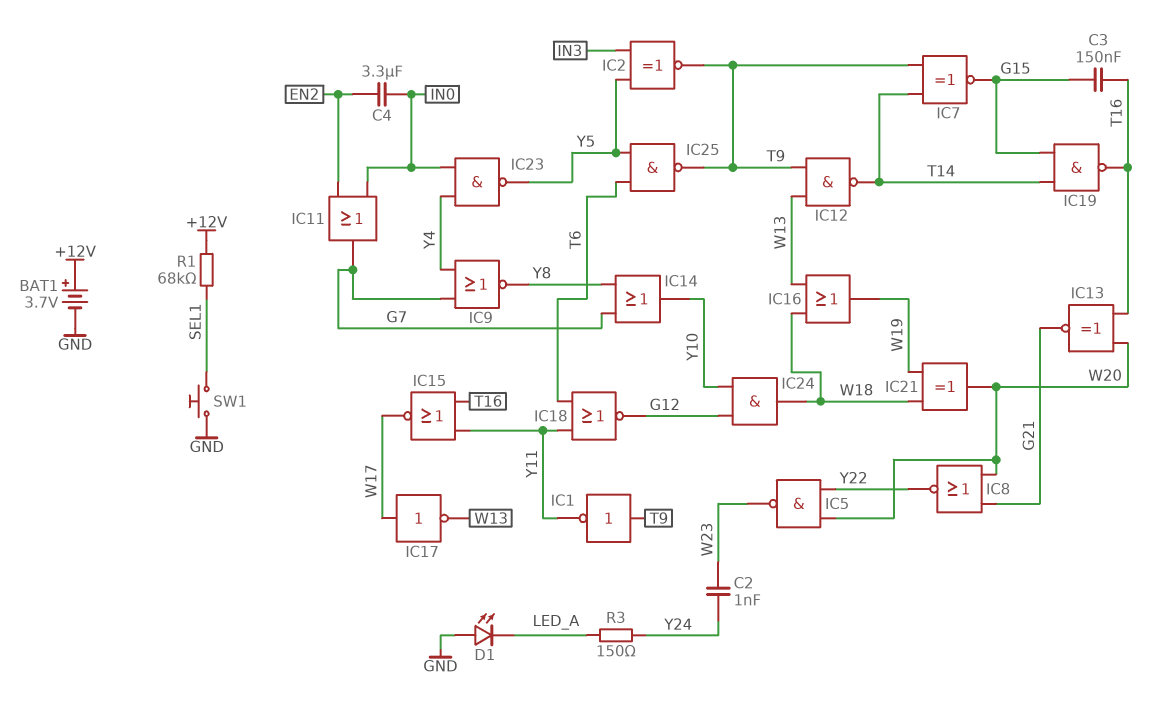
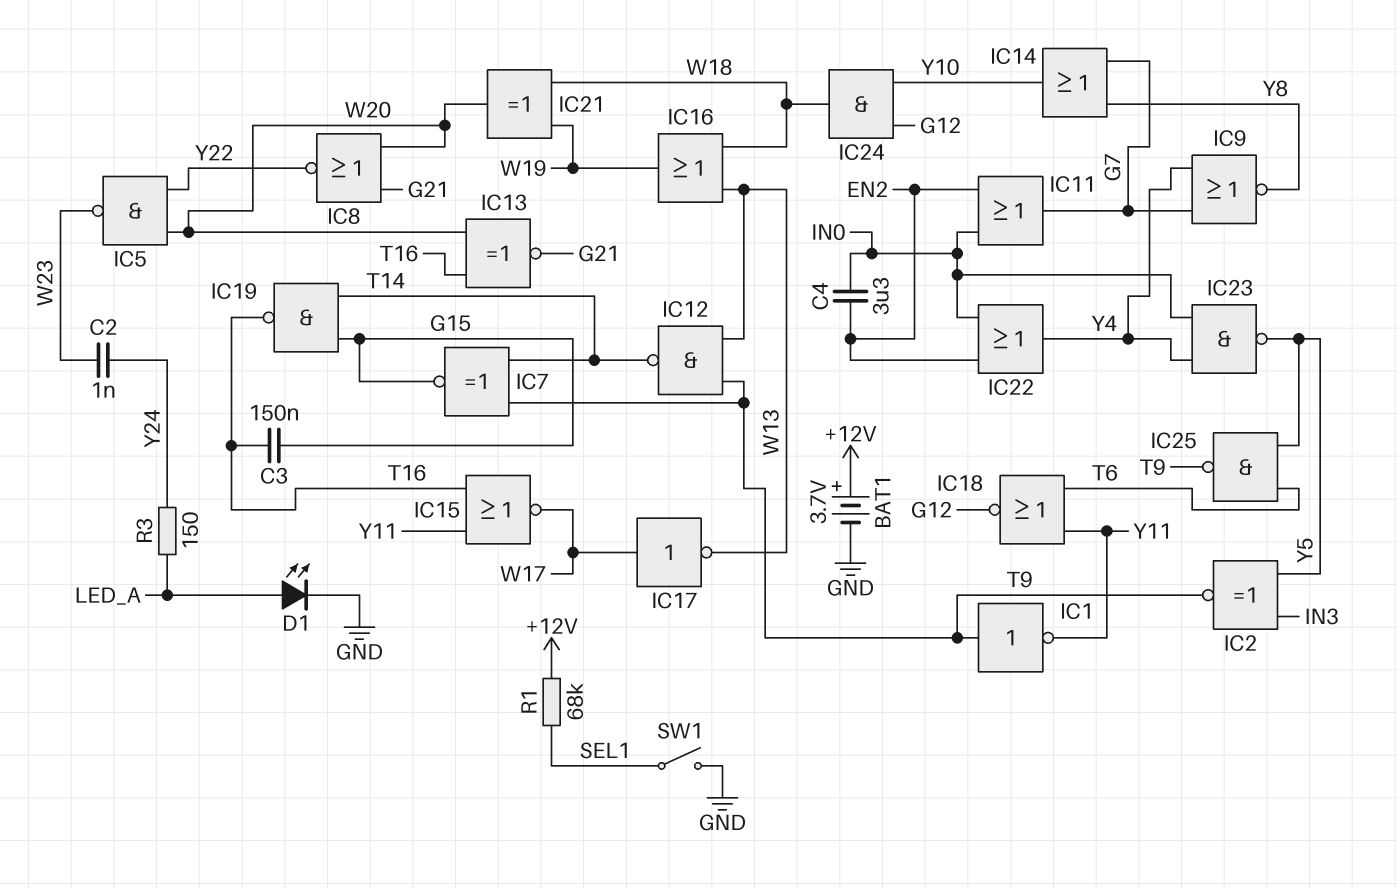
D1: LED (A GND, K LED_A) -> LED (A LED_A, K GND)
IC22: none -> OR (in EN2, in IN0, out Y4)
SW1: button (GND, SEL1) -> switch (GND, SEL1)

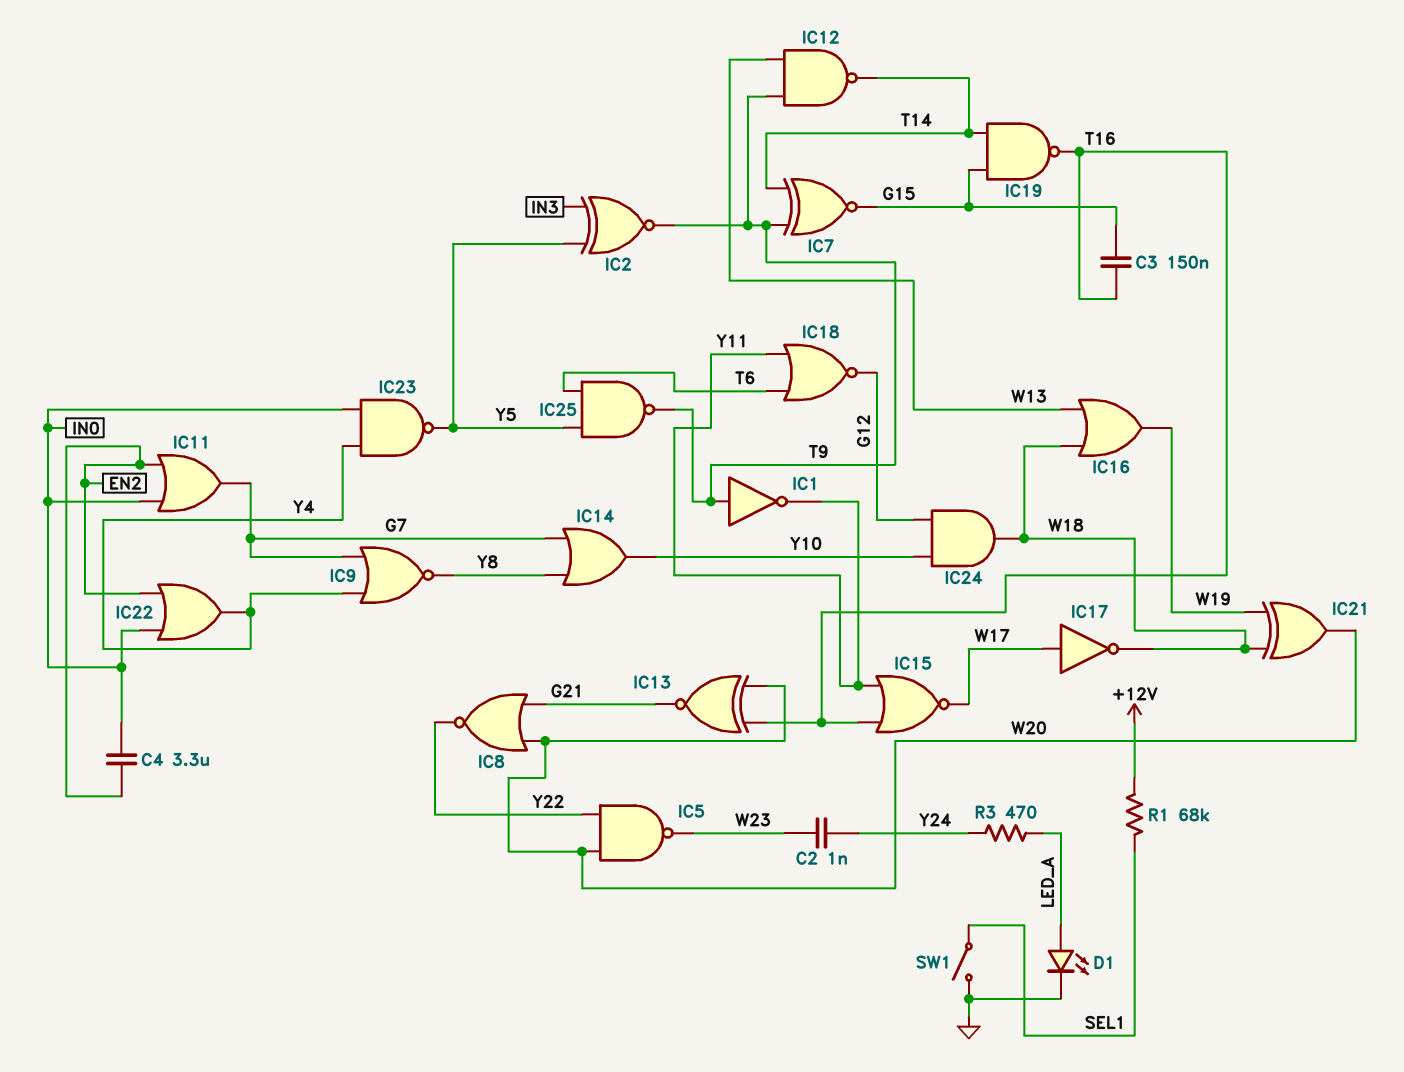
BAT1: 3.7V (plus +12V, minus GND) -> none
IC17: NOT (in W17, out W13) -> NOT (in W17, out W18)
R3: 150 (LED_A, Y24) -> 470 (LED_A, Y24)

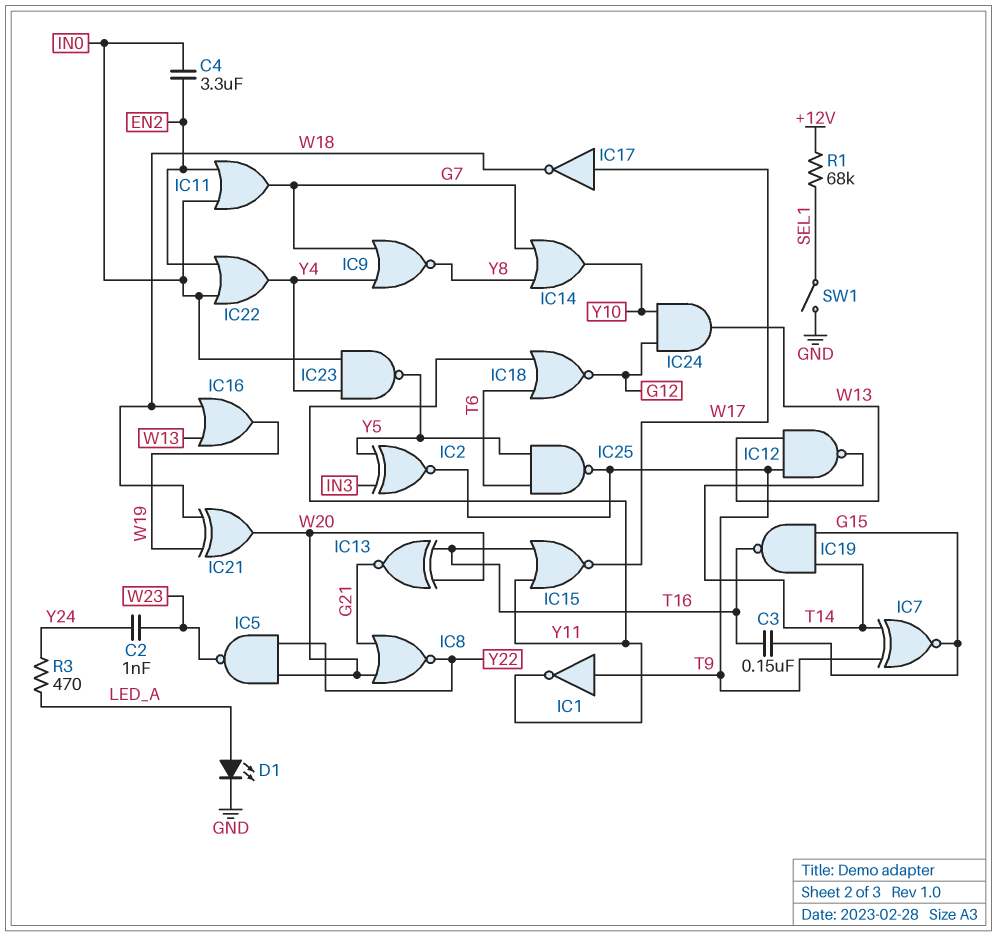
IC24: AND (in G12, in Y10, out W18) -> AND (in G12, in Y10, out W13)

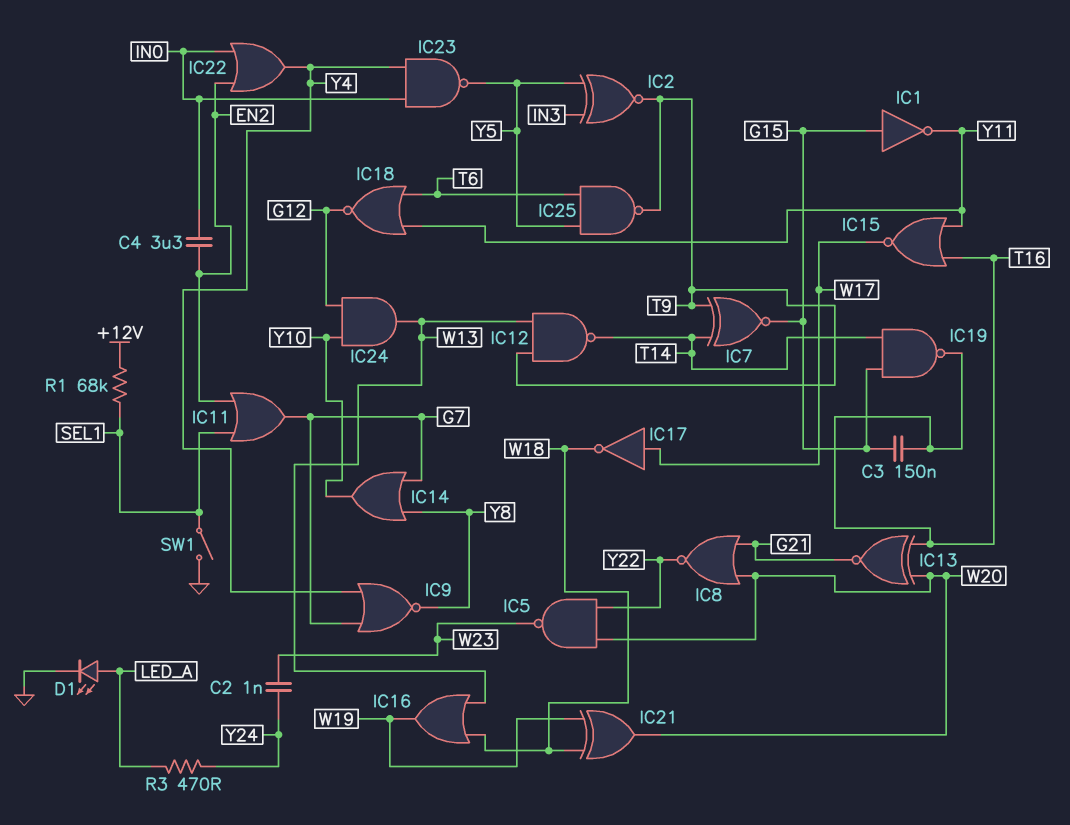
IC1: NOT (in T9, out Y11) -> NOT (in G15, out Y11)
IC11: OR (in EN2, in IN0, out G7) -> OR (in EN2, in SEL1, out G7)

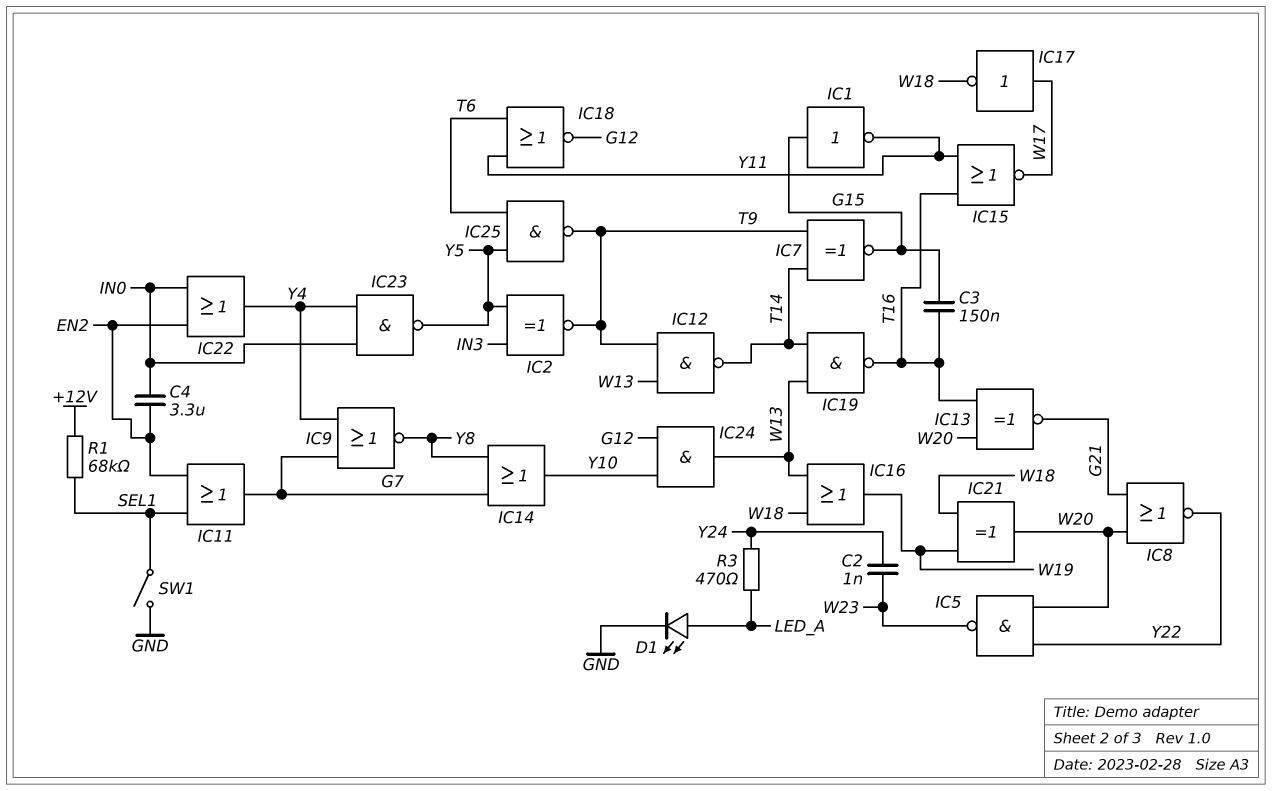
IC19: NAND (in G15, in T14, out T16) -> NAND (in T14, in W13, out T16)

